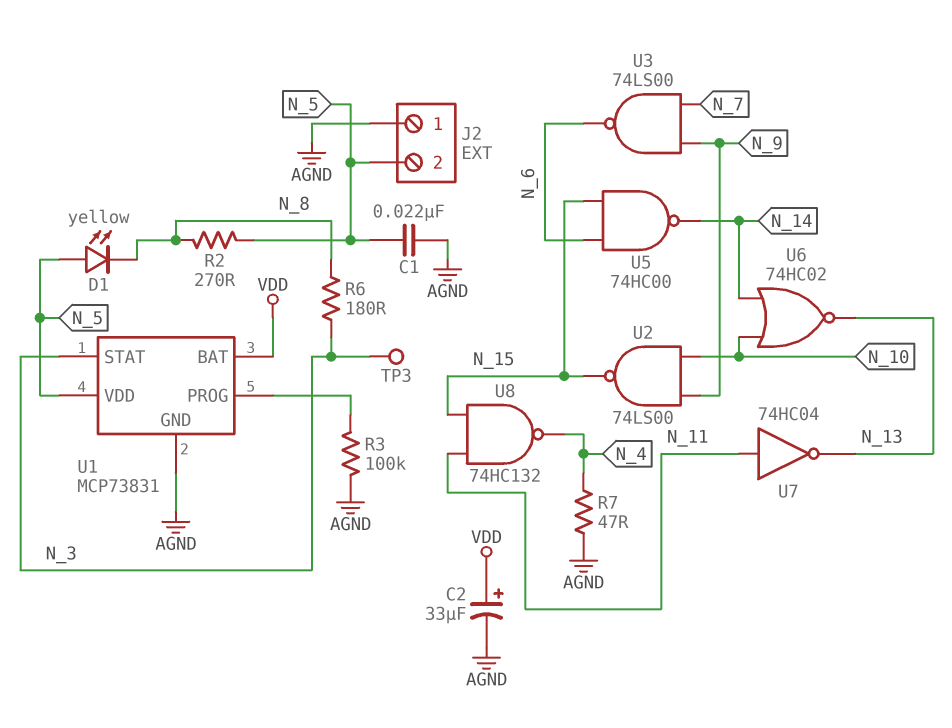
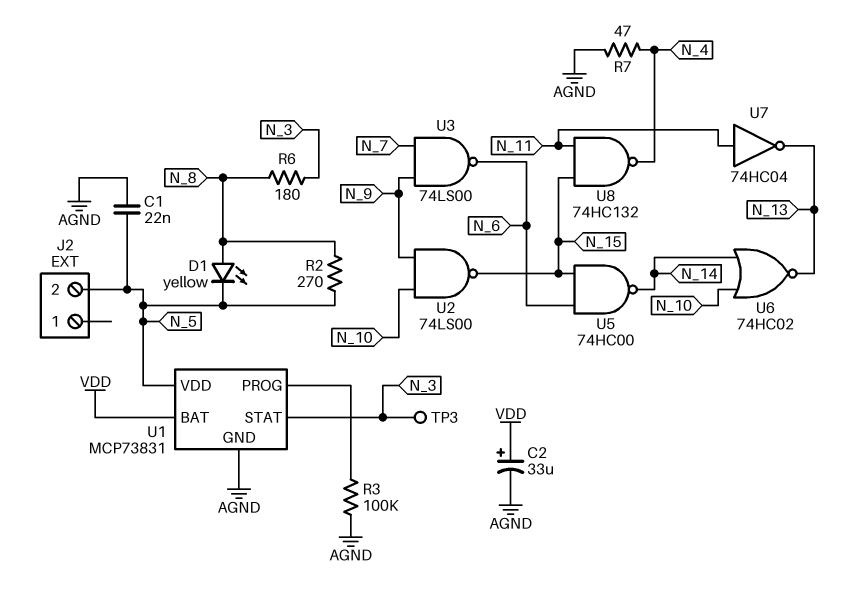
D1: LED yellow (A N_5, K N_8) -> LED yellow (A N_8, K N_5)
J2 pin 1: AGND -> none

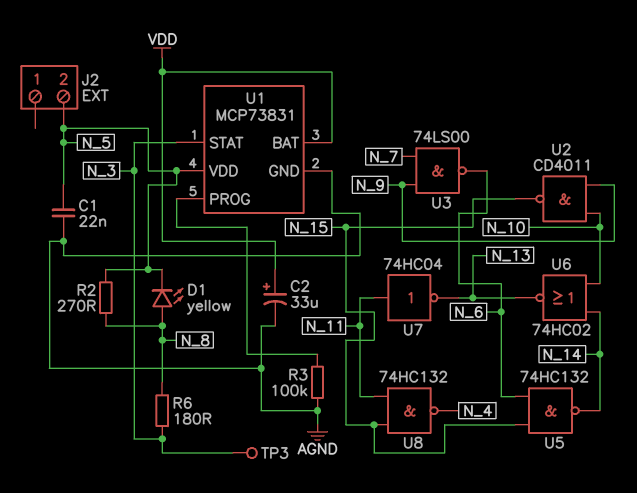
R7: 47 (AGND, N_4) -> none
U2: NAND 74LS00 (in N_9, in N_10, out N_15) -> NAND CD4011 (in N_9, in N_10, out N_15)
U5: NAND 74HC00 (in N_6, in N_15, out N_14) -> NAND 74HC132 (in N_6, in N_15, out N_14)

